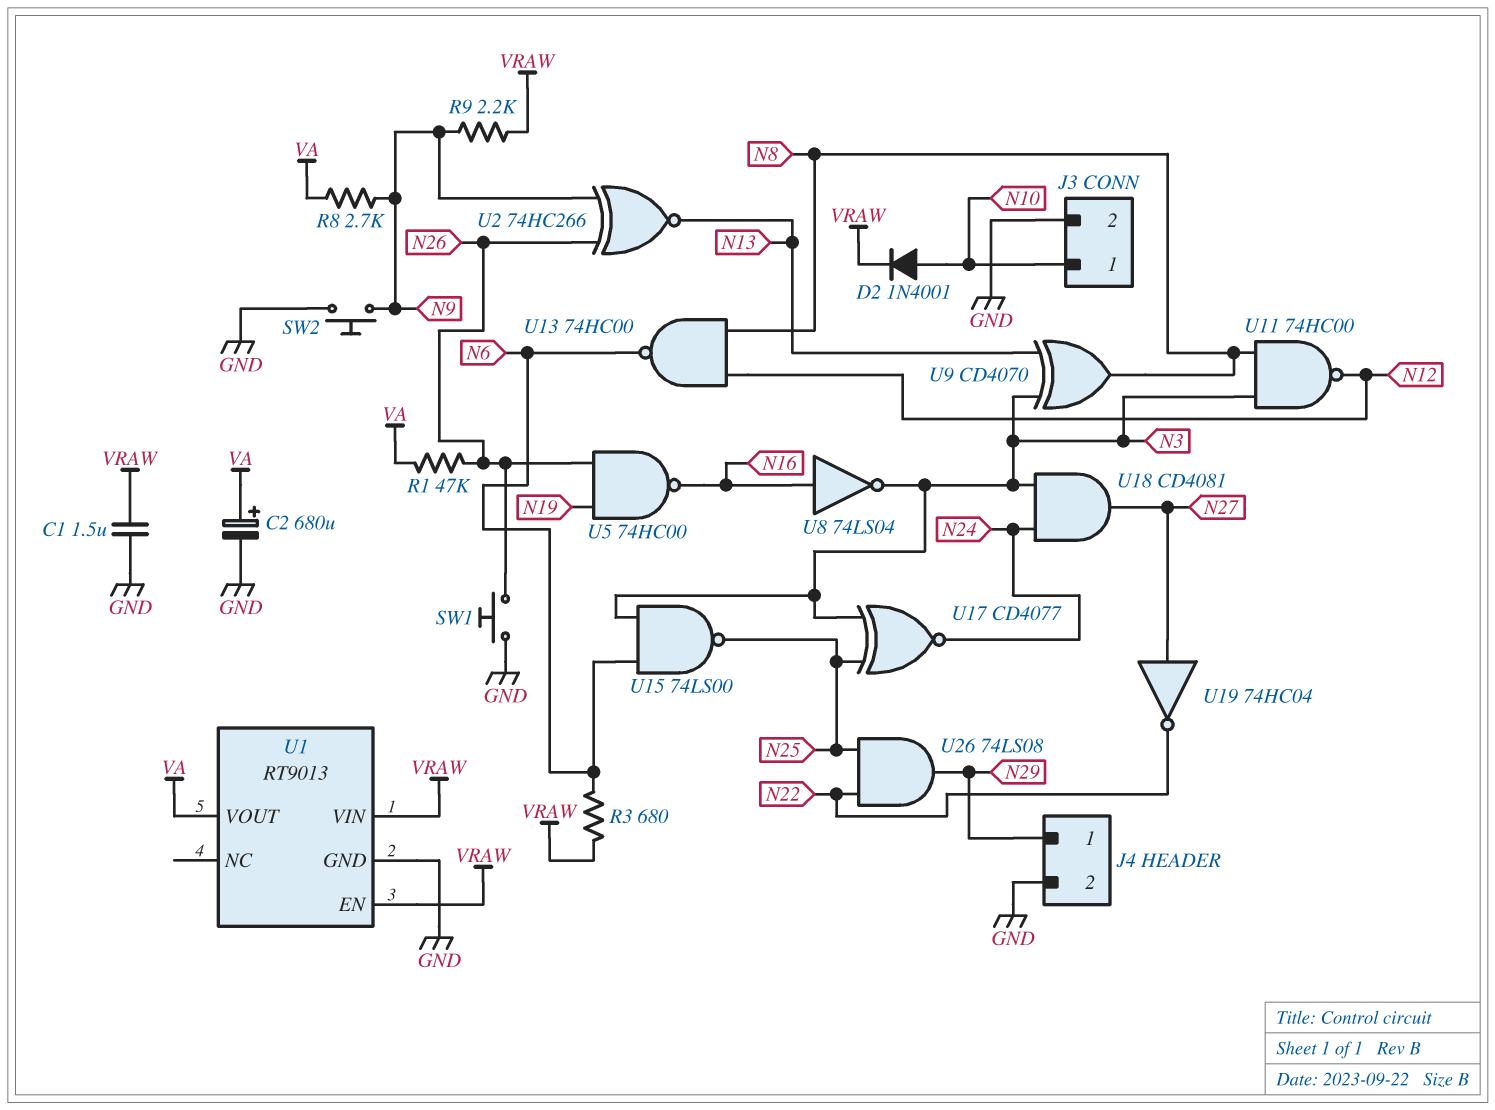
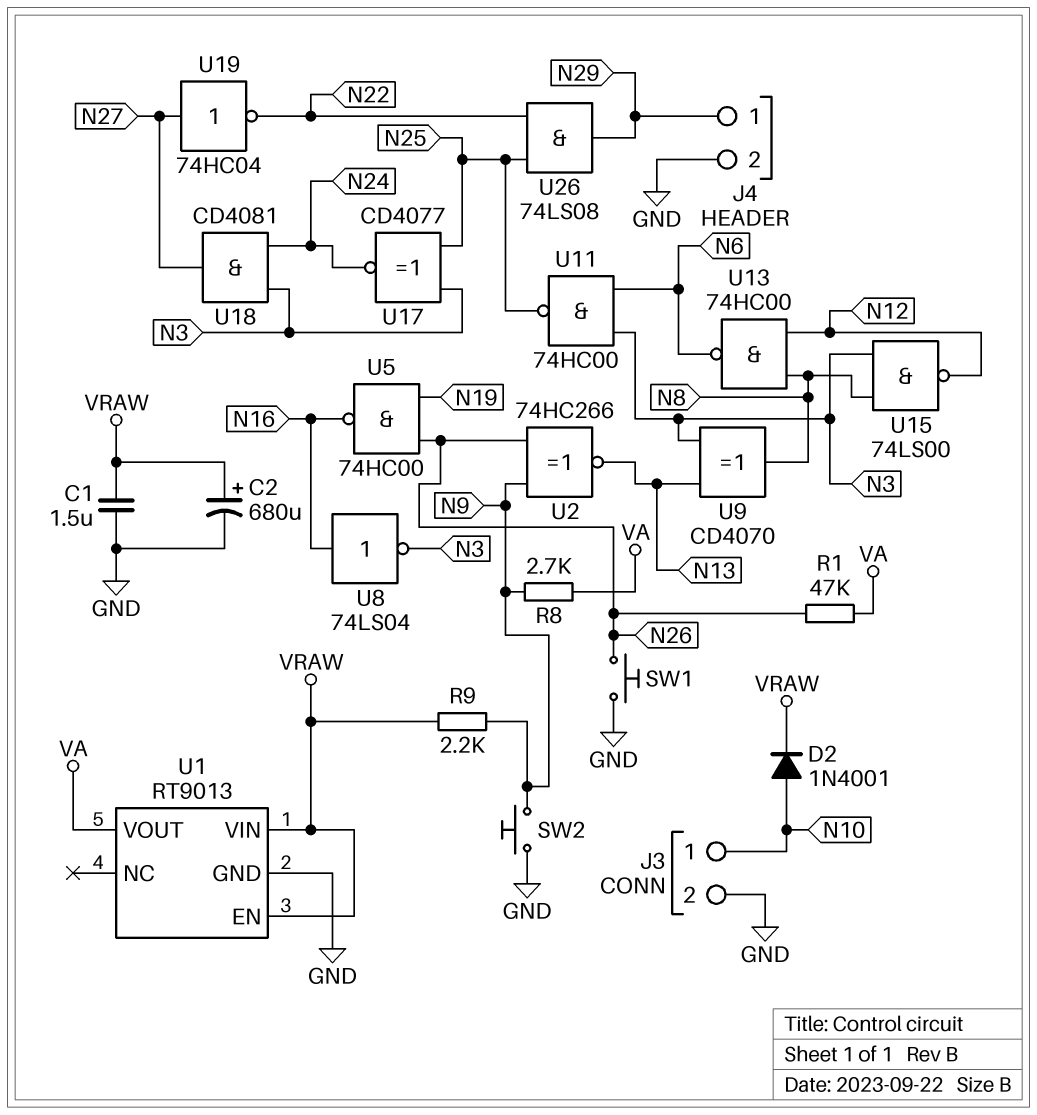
C2: 680uF (plus VA, minus GND) -> 680uF (plus VRAW, minus GND)
R3: 680 (N6, VRAW) -> none
U11: NAND 74HC00 (in N3, in N8, out N12) -> NAND 74HC00 (in N3, in N6, out N25)
U15: NAND 74LS00 (in N3, in N6, out N25) -> NAND 74LS00 (in N3, in N8, out N12)

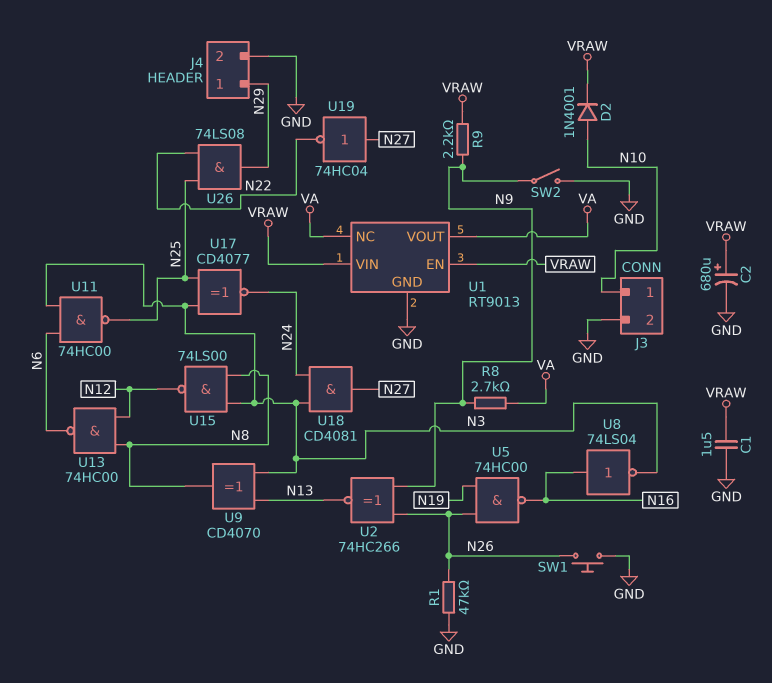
R1: 47k (N26, VA) -> 47k (GND, N26)
SW2: button (GND, N9) -> switch (GND, N9)
U1 pin NC: none -> VA

